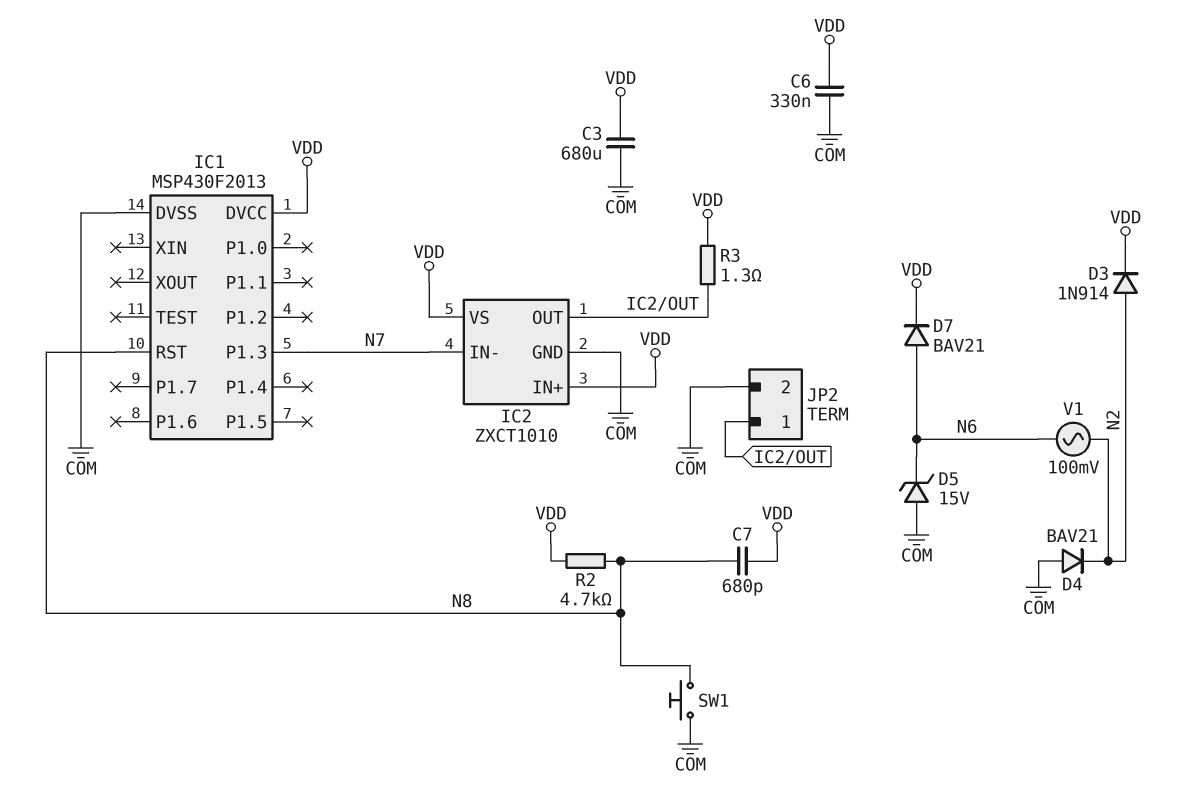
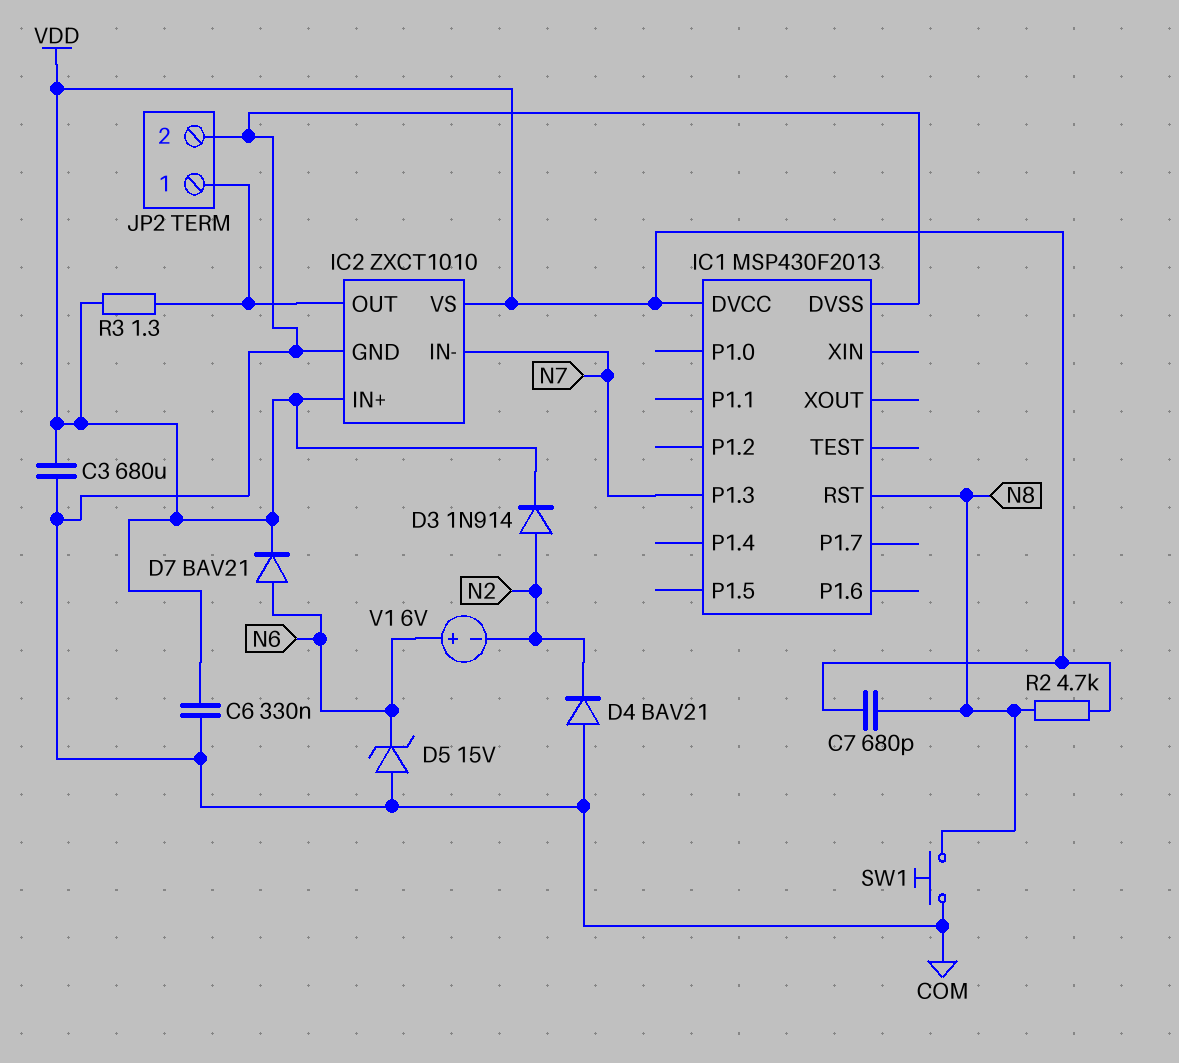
V1: AC 100mV (N2, N6) -> 6V (plus N6, minus N2)

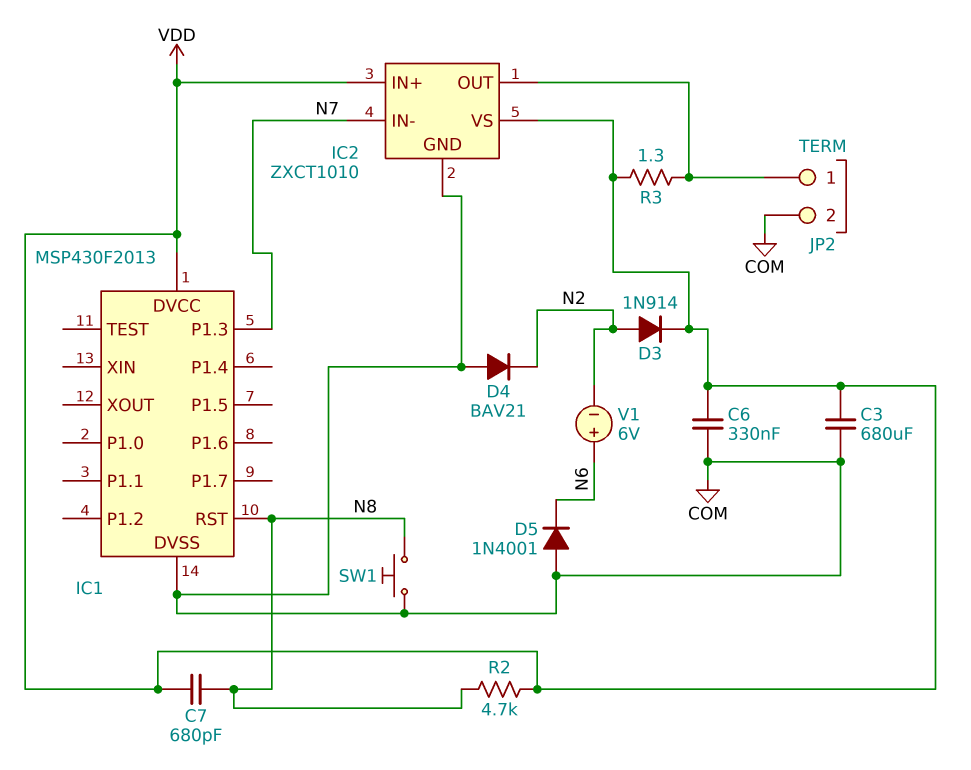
D5: zener 15V (A COM, K N6) -> diode 1N4001 (A COM, K N6)
D7: diode BAV21 (A N6, K VDD) -> none

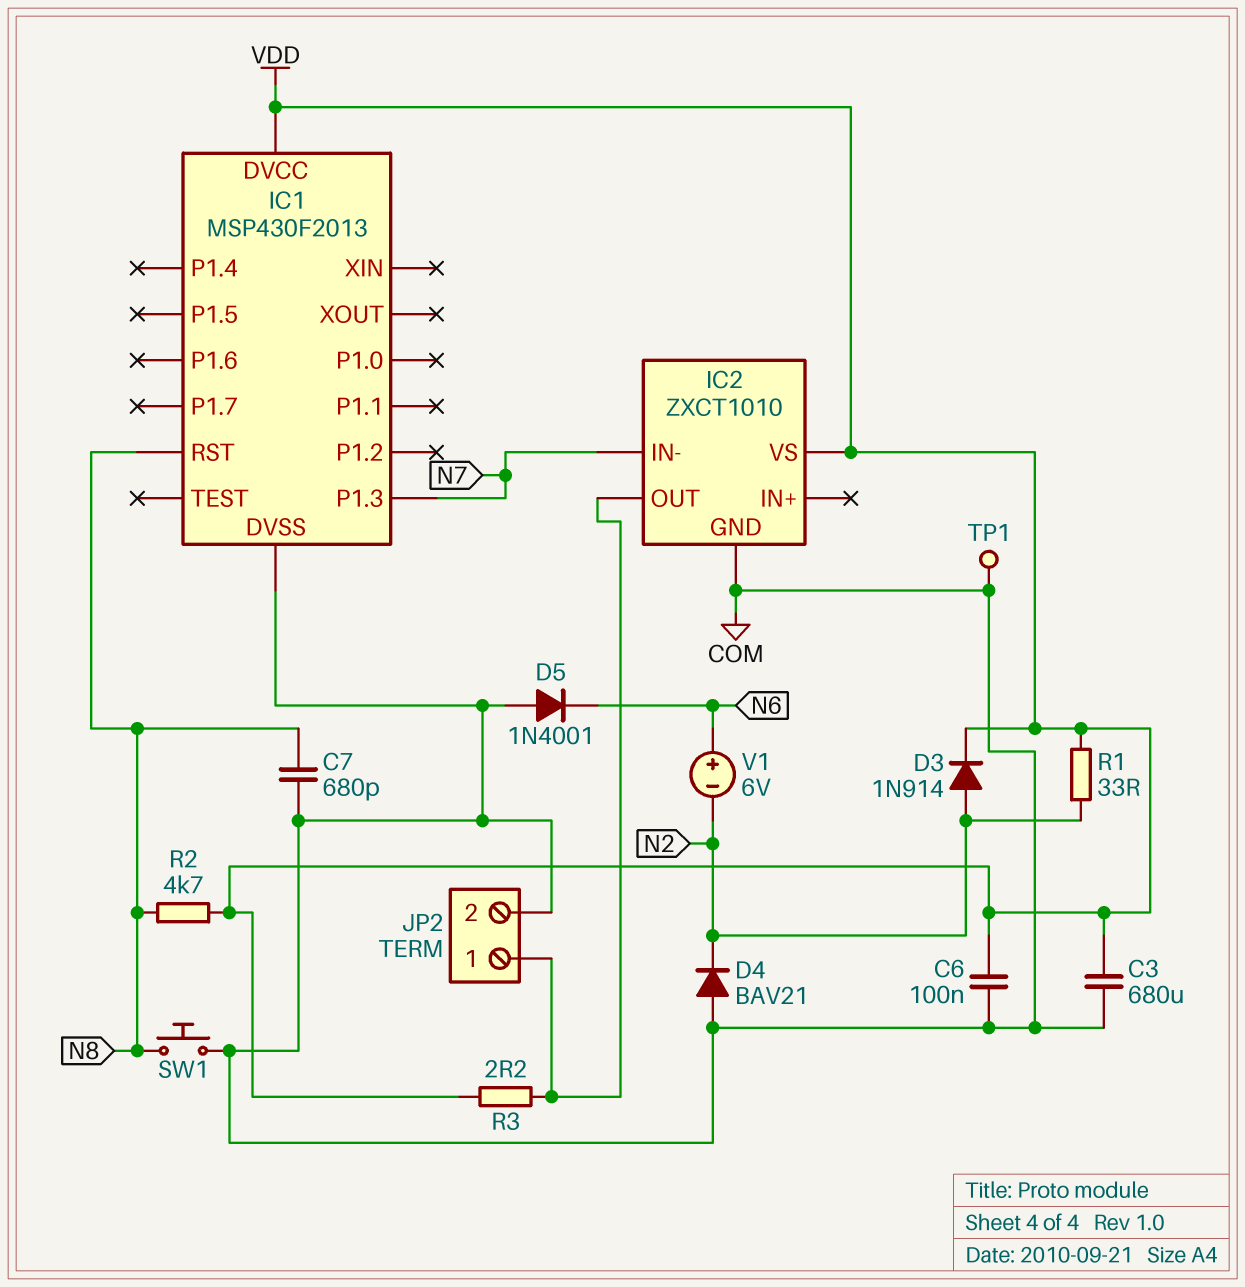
C6: 330nF (COM, VDD) -> 100nF (COM, VDD)
C7: 680pF (N8, VDD) -> 680pF (COM, N8)
IC2 pin IN+: VDD -> none
R1: none -> 33 (N2, VDD)
R3: 1.3 (IC2/OUT, VDD) -> 2.2 (IC2/OUT, VDD)
TP1: none -> test point (COM)

